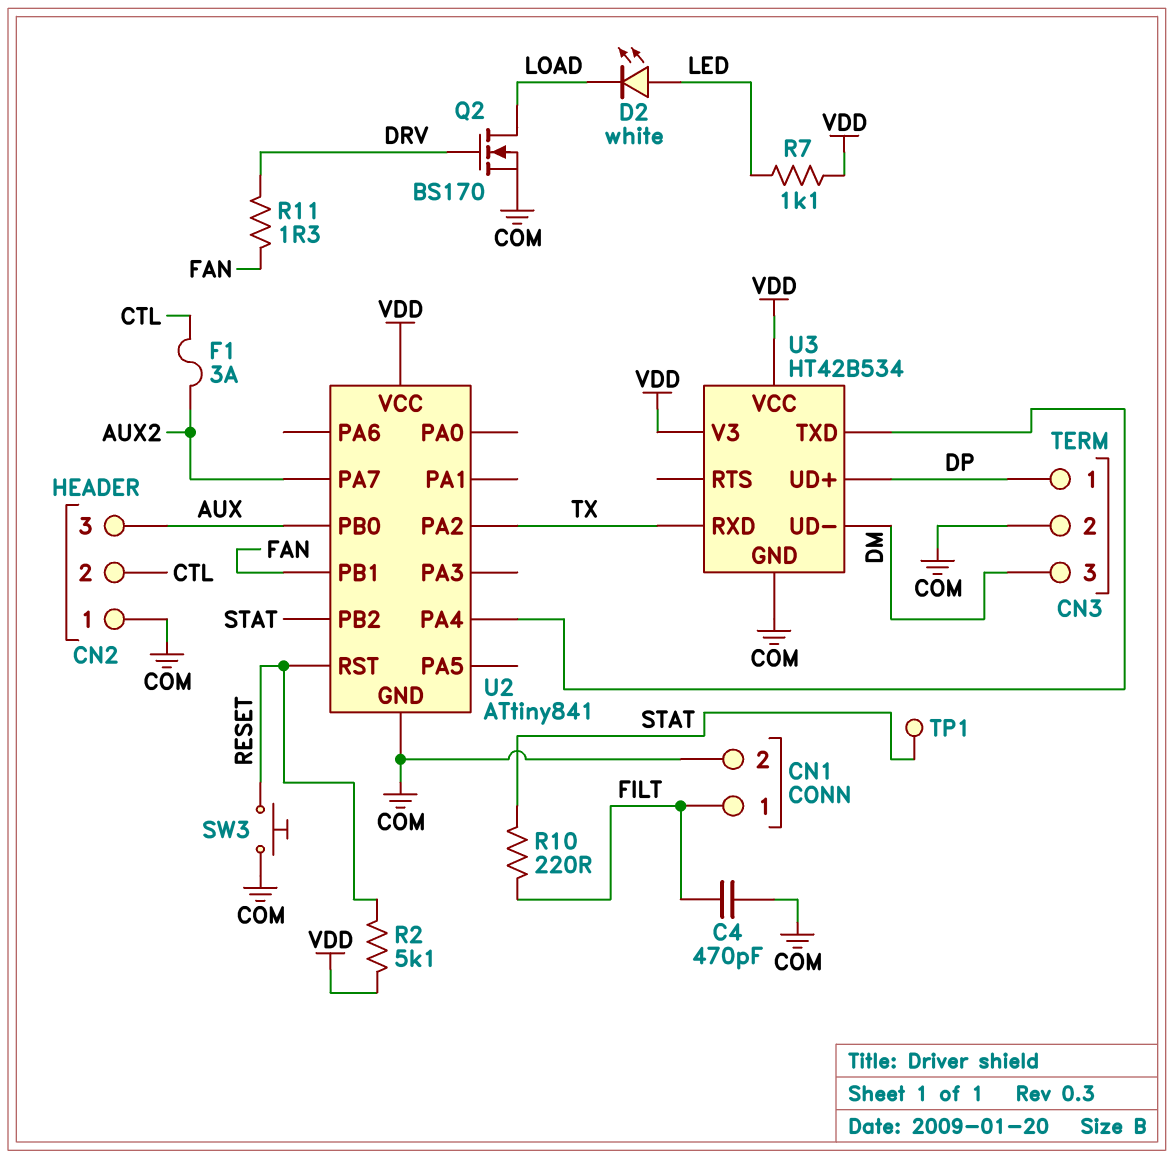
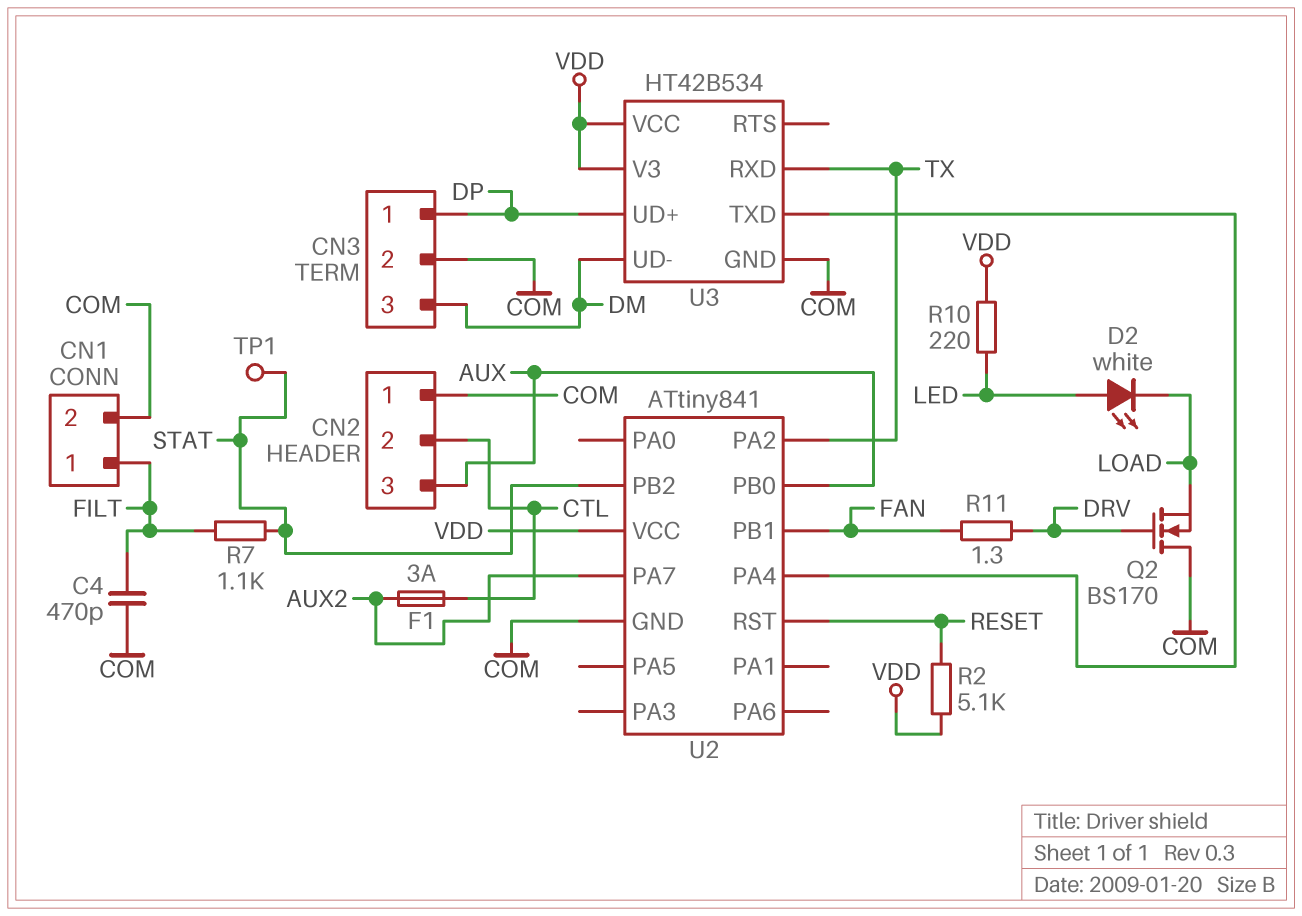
Q2: NMOS BS170 (G DRV, D LOAD, S COM) -> NMOS BS170 (G DRV, D COM, S LOAD)
R7: 1.1k (LED, VDD) -> 1.1k (FILT, STAT)
R10: 220 (FILT, STAT) -> 220 (LED, VDD)
SW3: button (COM, RESET) -> none

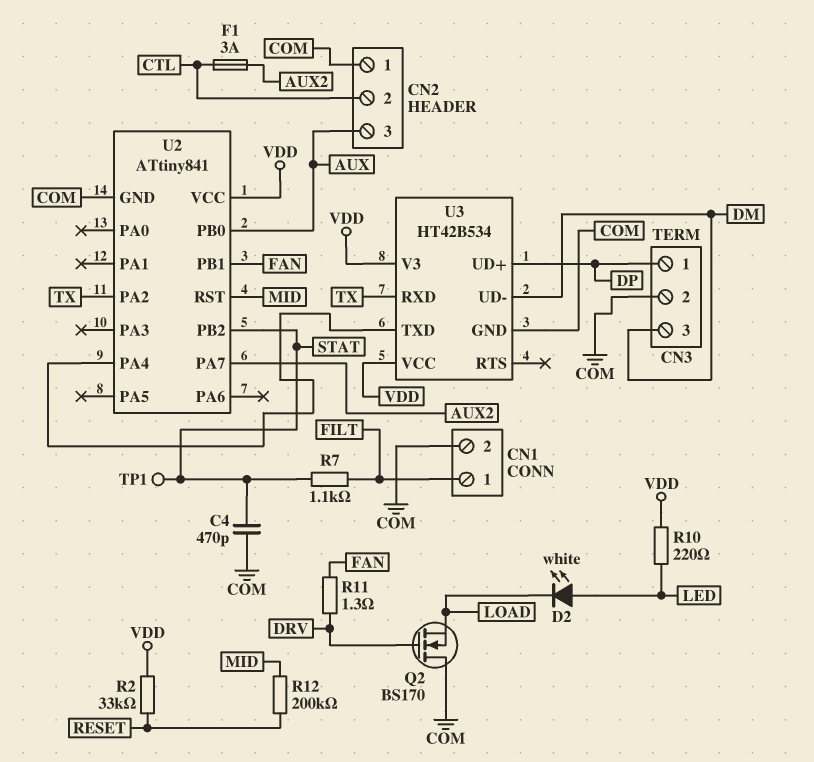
C4: 470pF (COM, FILT) -> 470pF (COM, STAT)
R2: 5.1k (RESET, VDD) -> 33k (RESET, VDD)
R12: none -> 200k (MID, RESET)
U2 pin RST: RESET -> MID

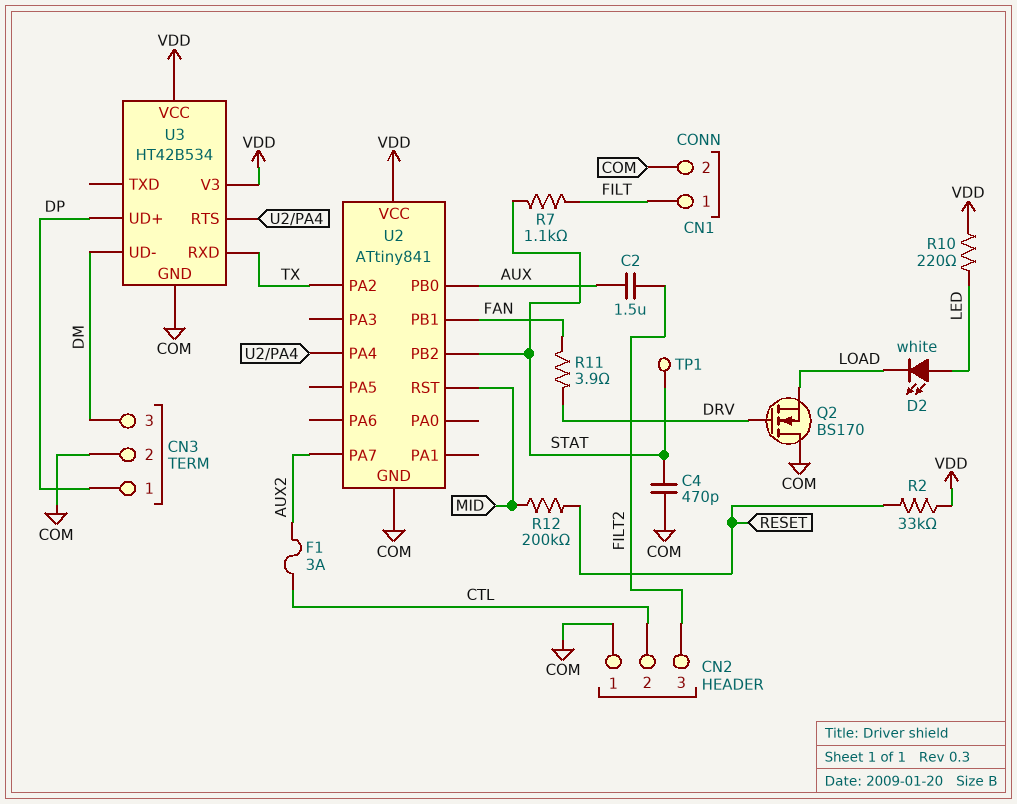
C2: none -> 1.5uF (AUX, FILT2)
CN2 pin 3: AUX -> FILT2
R11: 1.3 (DRV, FAN) -> 3.9 (DRV, FAN)
U3 pin RTS: none -> U2/PA4
U3 pin TXD: U2/PA4 -> none

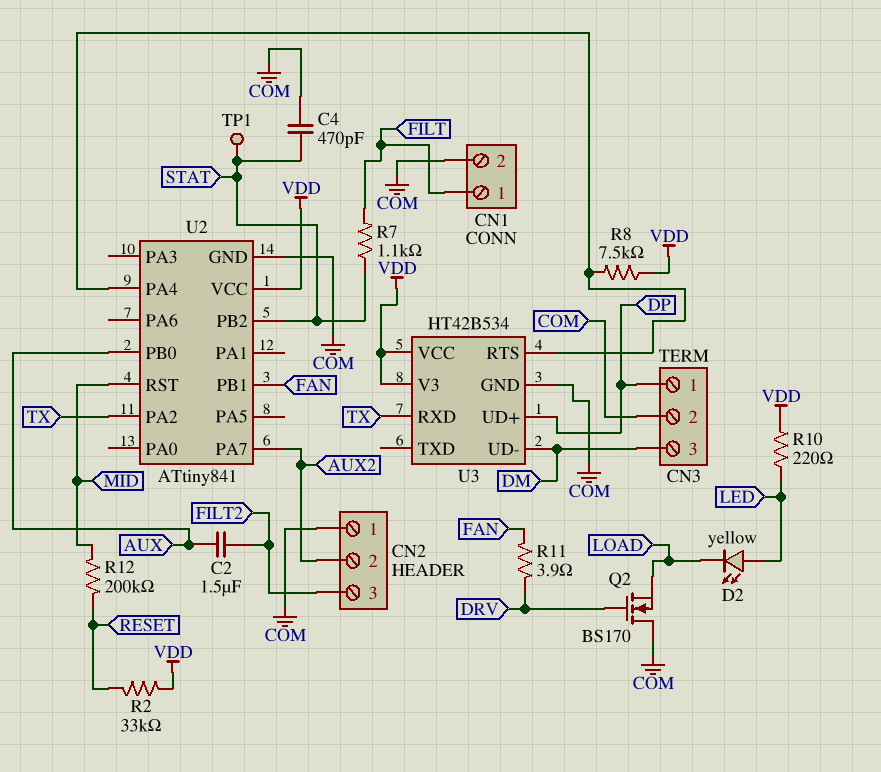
CN2 pin 2: CTL -> AUX2
D2: LED white (A LED, K LOAD) -> LED yellow (A LED, K LOAD)
F1: 3A (AUX2, CTL) -> none
R8: none -> 7.5k (U2/PA4, VDD)

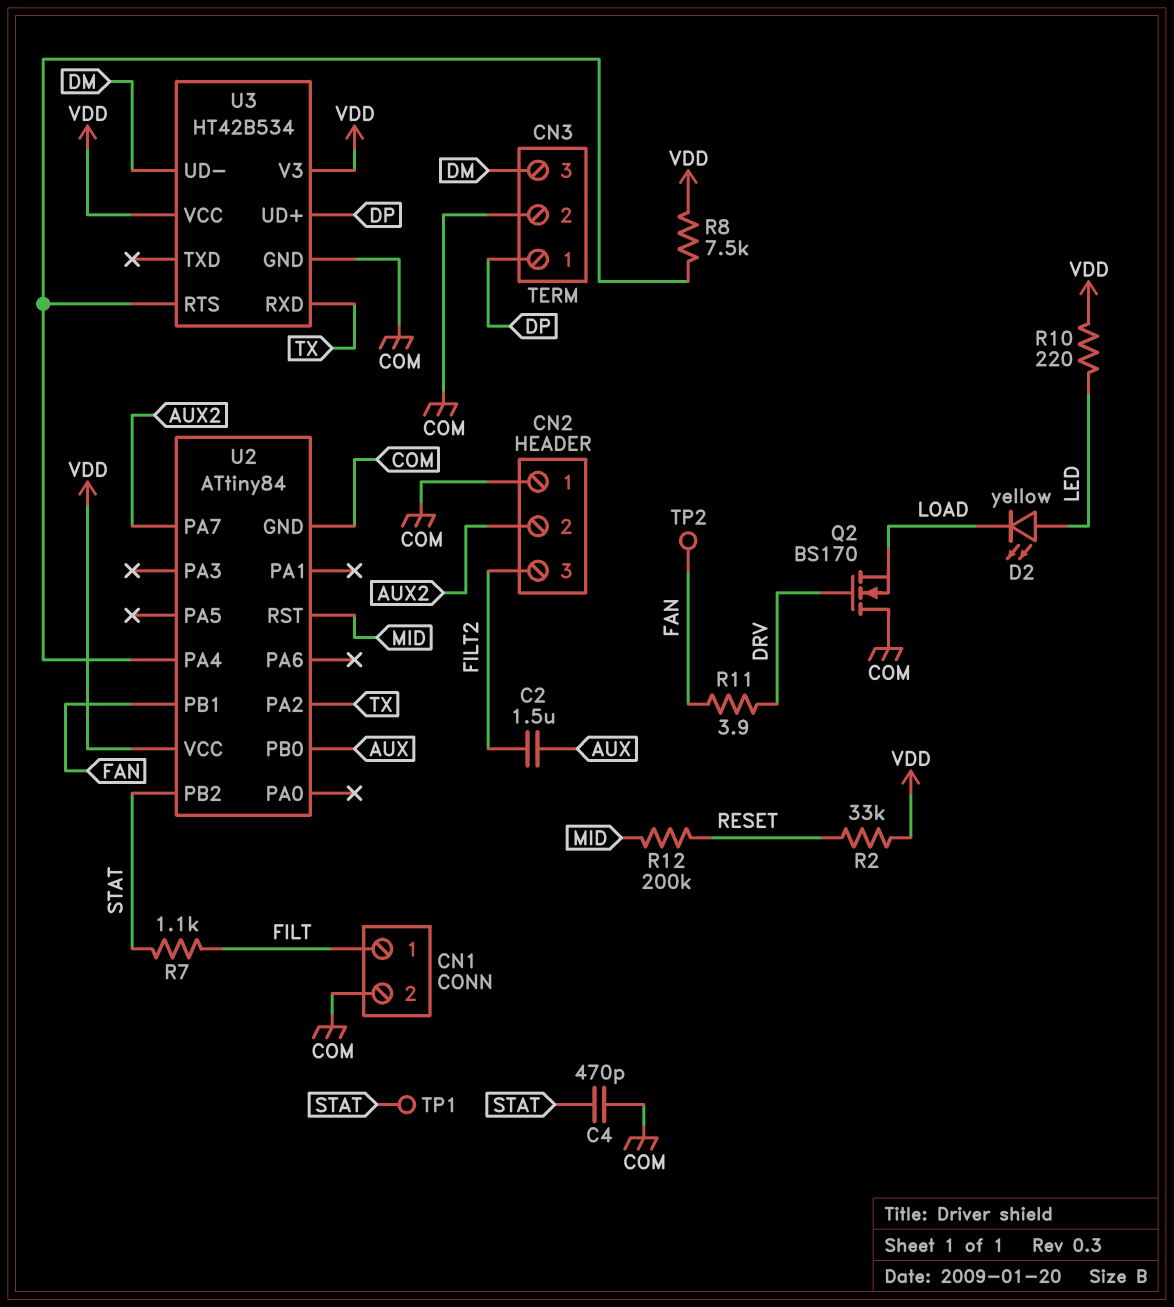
TP2: none -> test point (FAN)
U2: ATtiny841 -> ATtiny84

